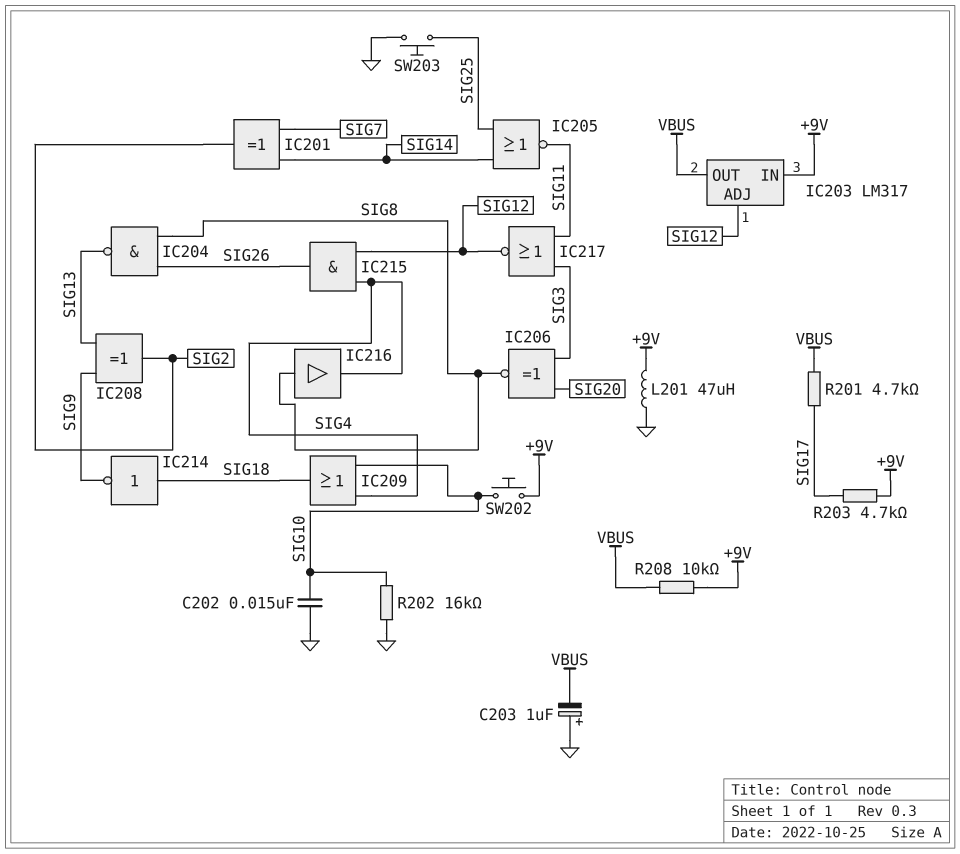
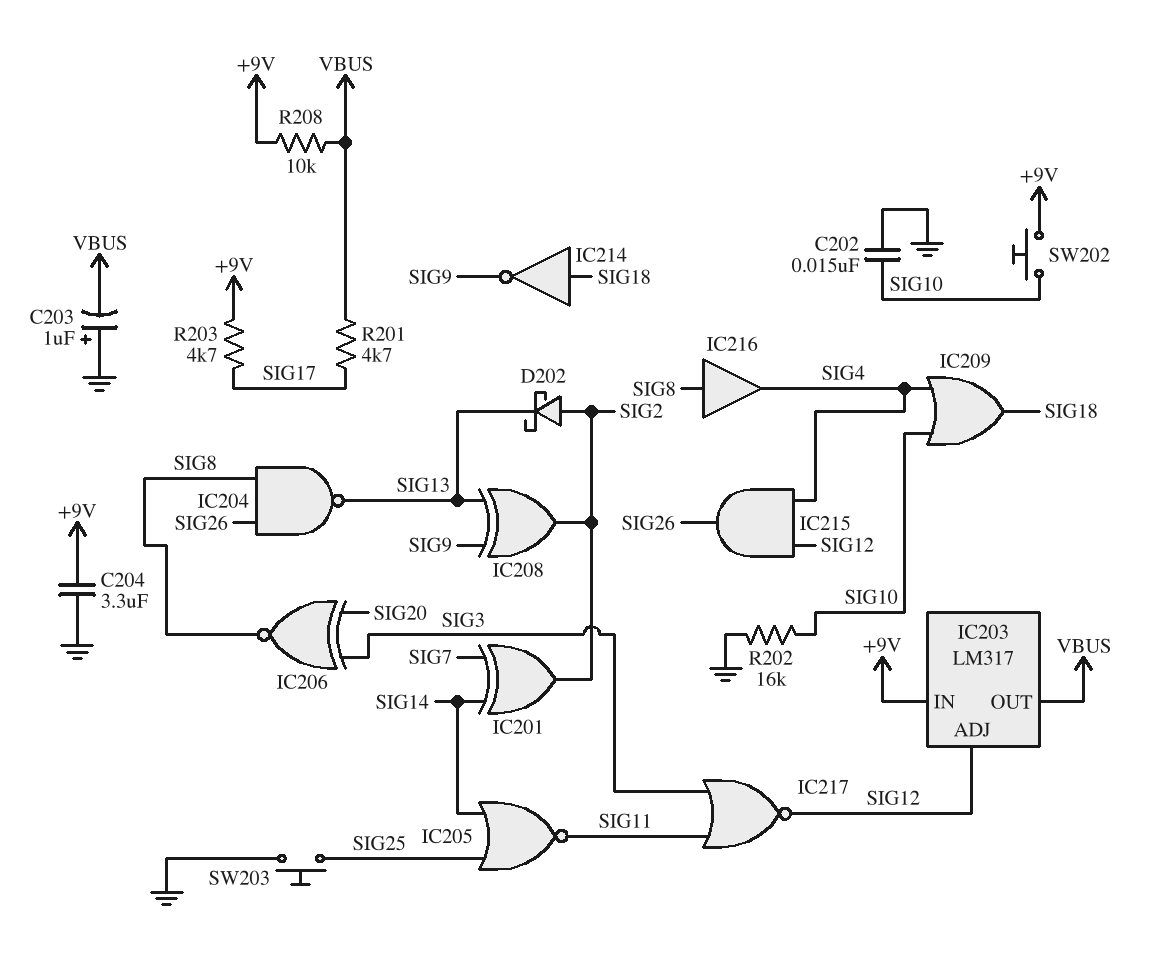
C204: none -> 3.3uF (+9V, GND)
D202: none -> schottky (A SIG2, K SIG13)
L201: 47uH (+9V, GND) -> none

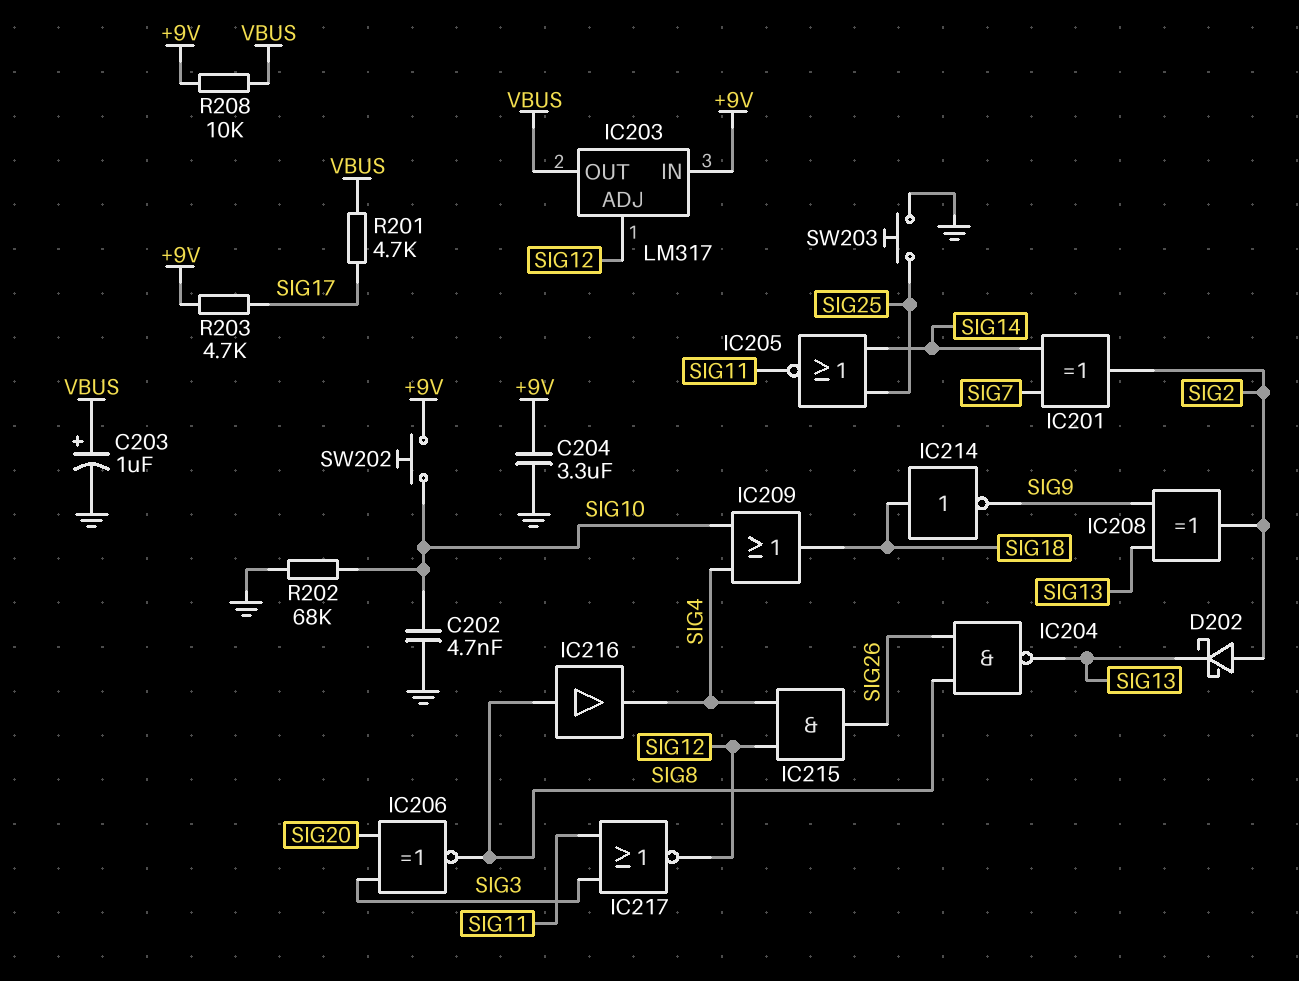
C202: 15nF (GND, SIG10) -> 4.7nF (GND, SIG10)
C203: 1uF (plus GND, minus VBUS) -> 1uF (plus VBUS, minus GND)
R202: 16k (GND, SIG10) -> 68k (GND, SIG10)

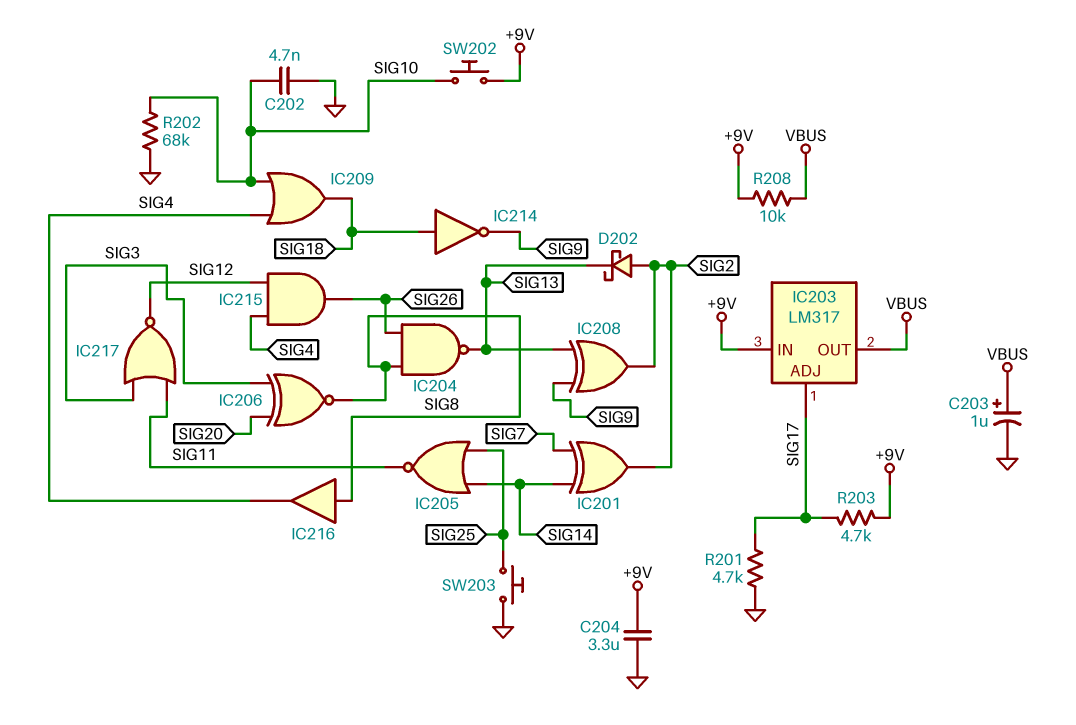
IC203 pin ADJ: SIG12 -> SIG17
R201: 4.7k (SIG17, VBUS) -> 4.7k (GND, SIG17)

